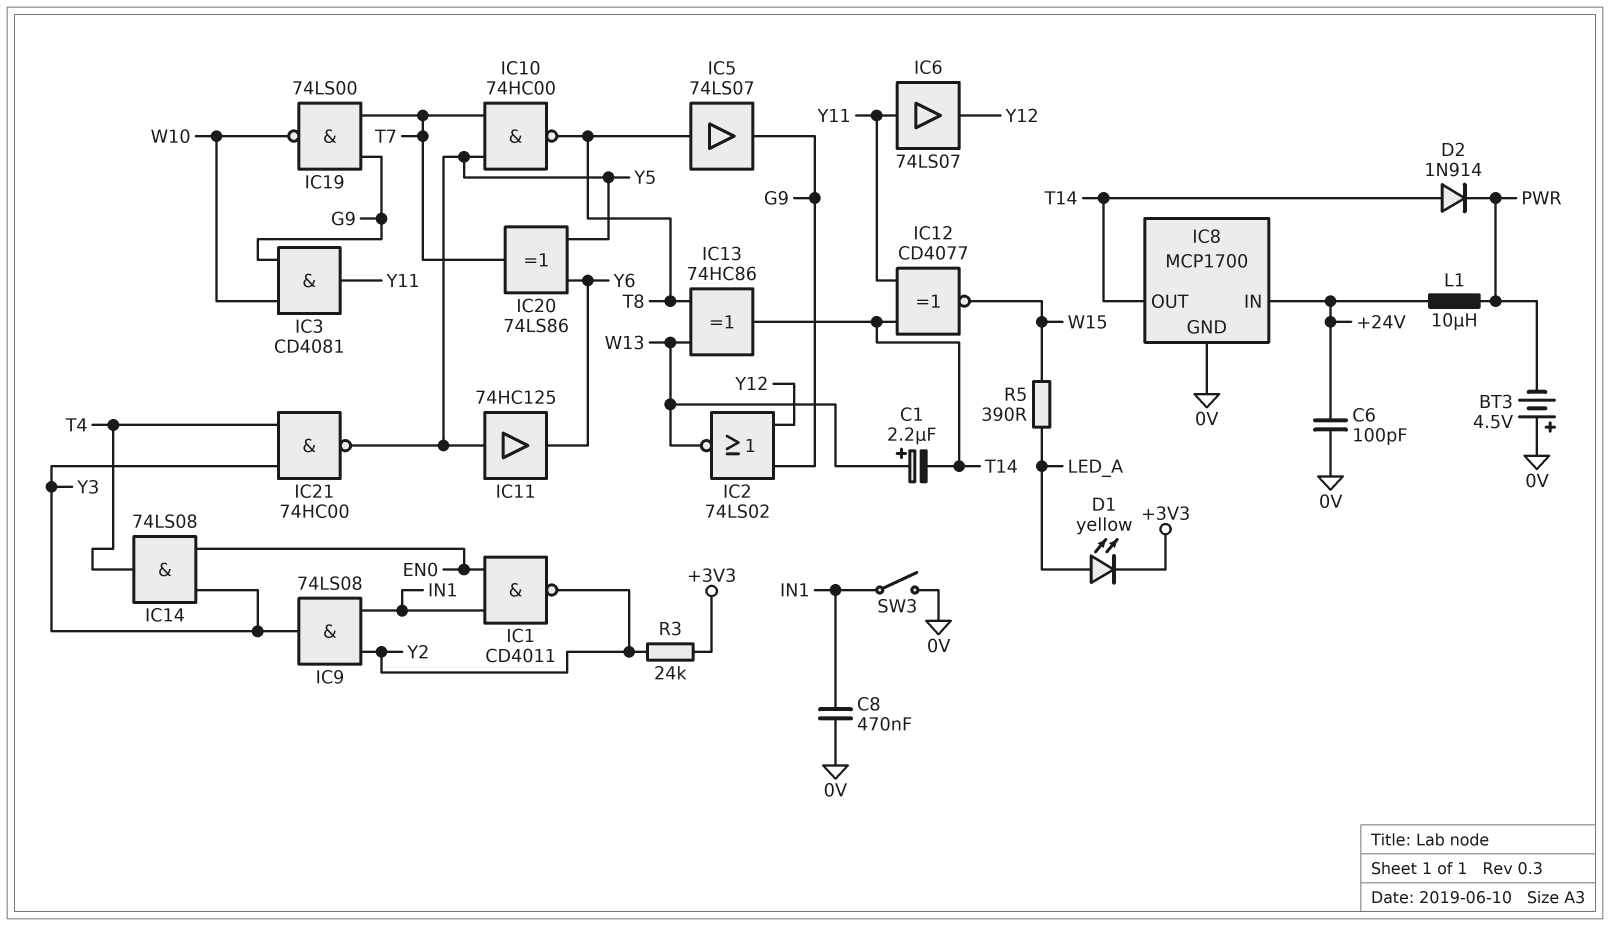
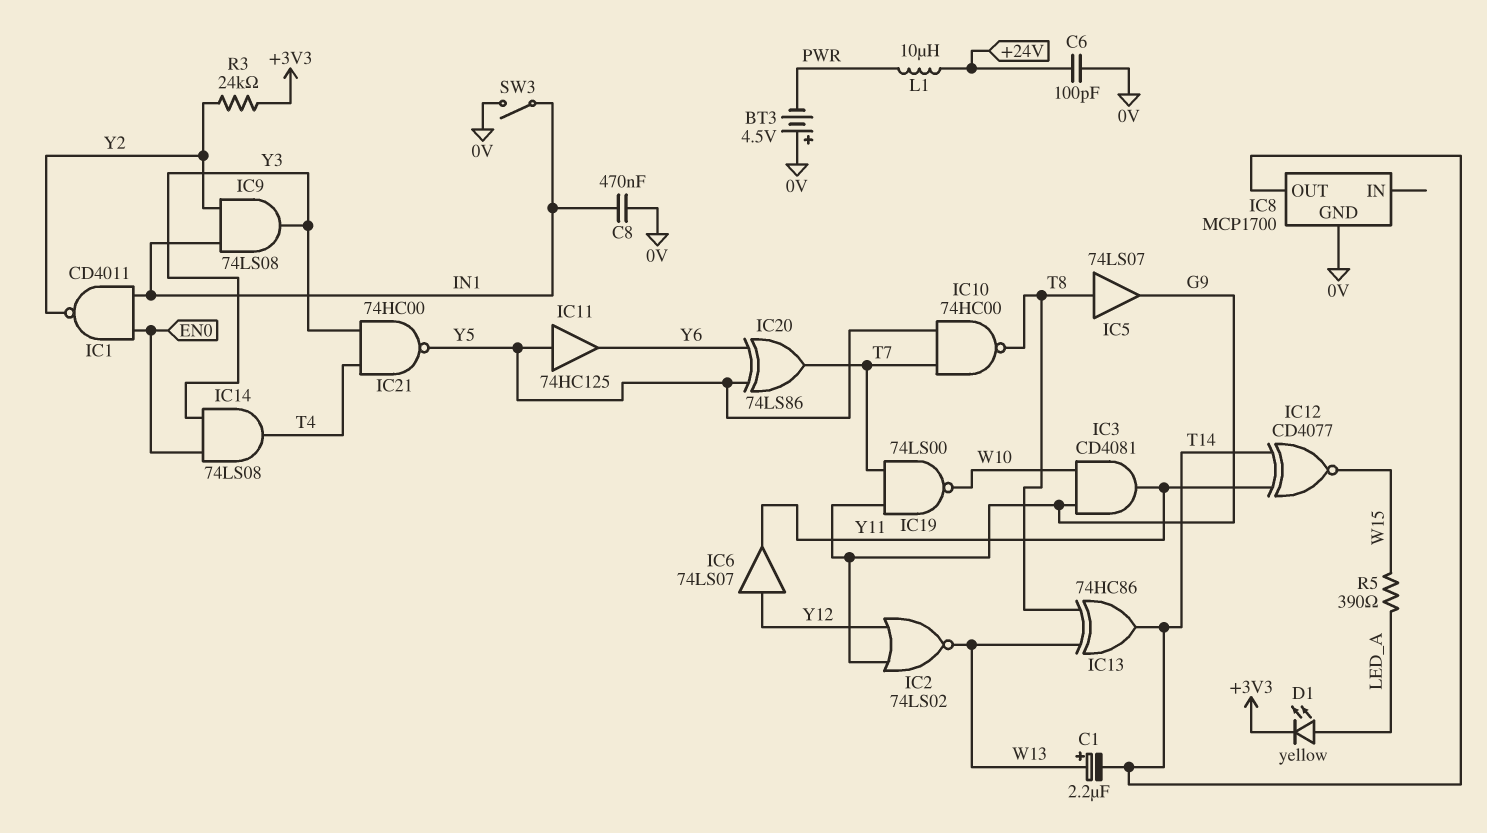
D2: diode 1N914 (A T14, K PWR) -> none
IC6: buffer 74LS07 (in Y11, out Y12) -> buffer 74LS07 (in Y12, out Y11)
IC8 pin IN: +24V -> none

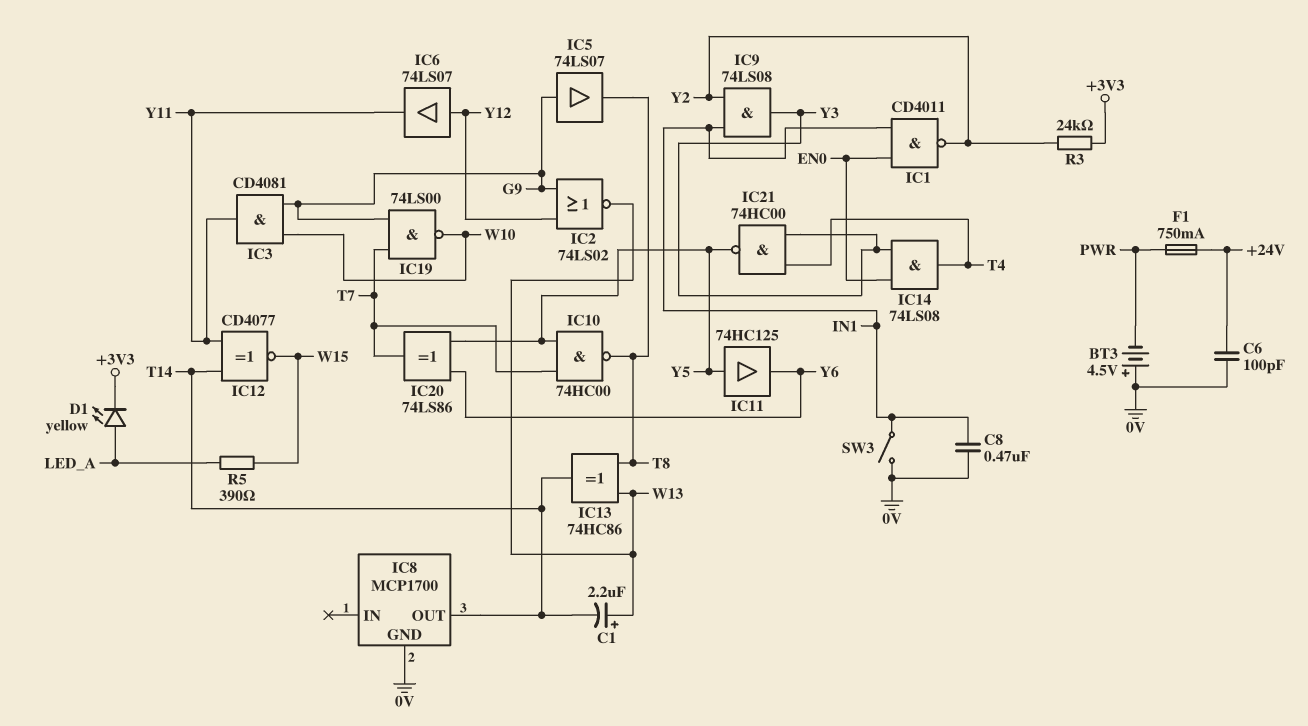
F1: none -> 750mA (+24V, PWR)
IC5: buffer 74LS07 (in T8, out G9) -> buffer 74LS07 (in G9, out T8)
L1: 10uH (+24V, PWR) -> none

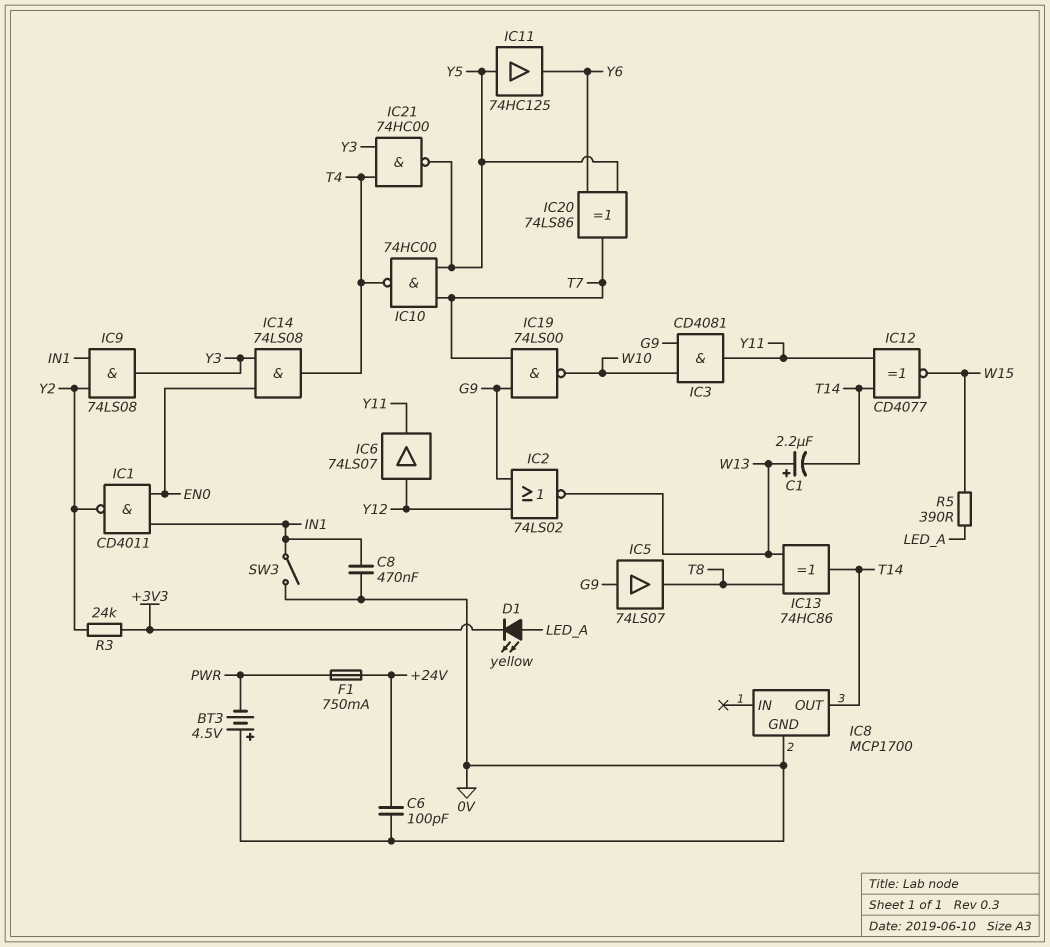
IC10: NAND 74HC00 (in T7, in Y5, out T8) -> NAND 74HC00 (in T7, in Y5, out T4)

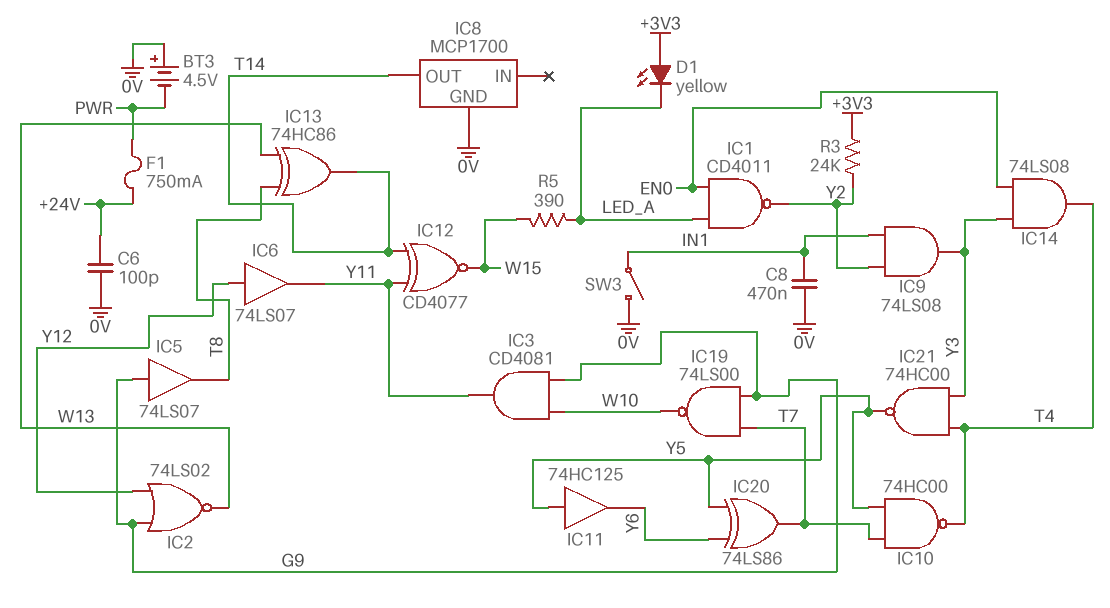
C1: 2.2uF (plus W13, minus T14) -> none
D1: LED yellow (A LED_A, K +3V3) -> LED yellow (A +3V3, K LED_A)
IC1: NAND CD4011 (in EN0, in IN1, out Y2) -> NAND CD4011 (in EN0, in LED_A, out Y2)

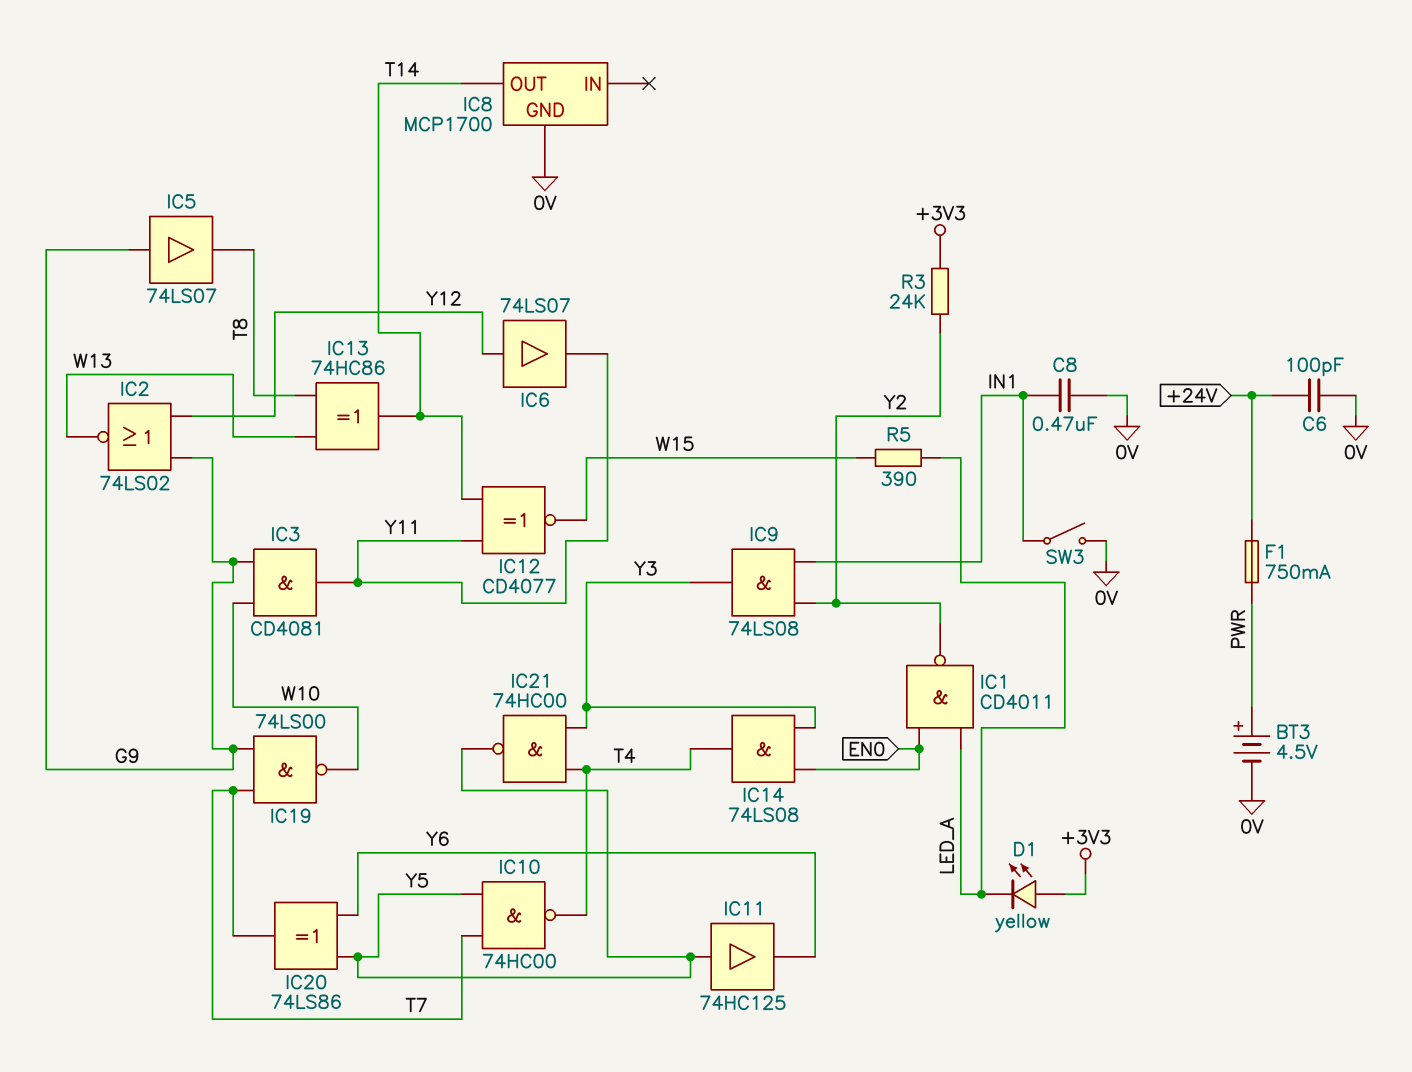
BT3: 4.5V (plus 0V, minus PWR) -> 4.5V (plus PWR, minus 0V)

